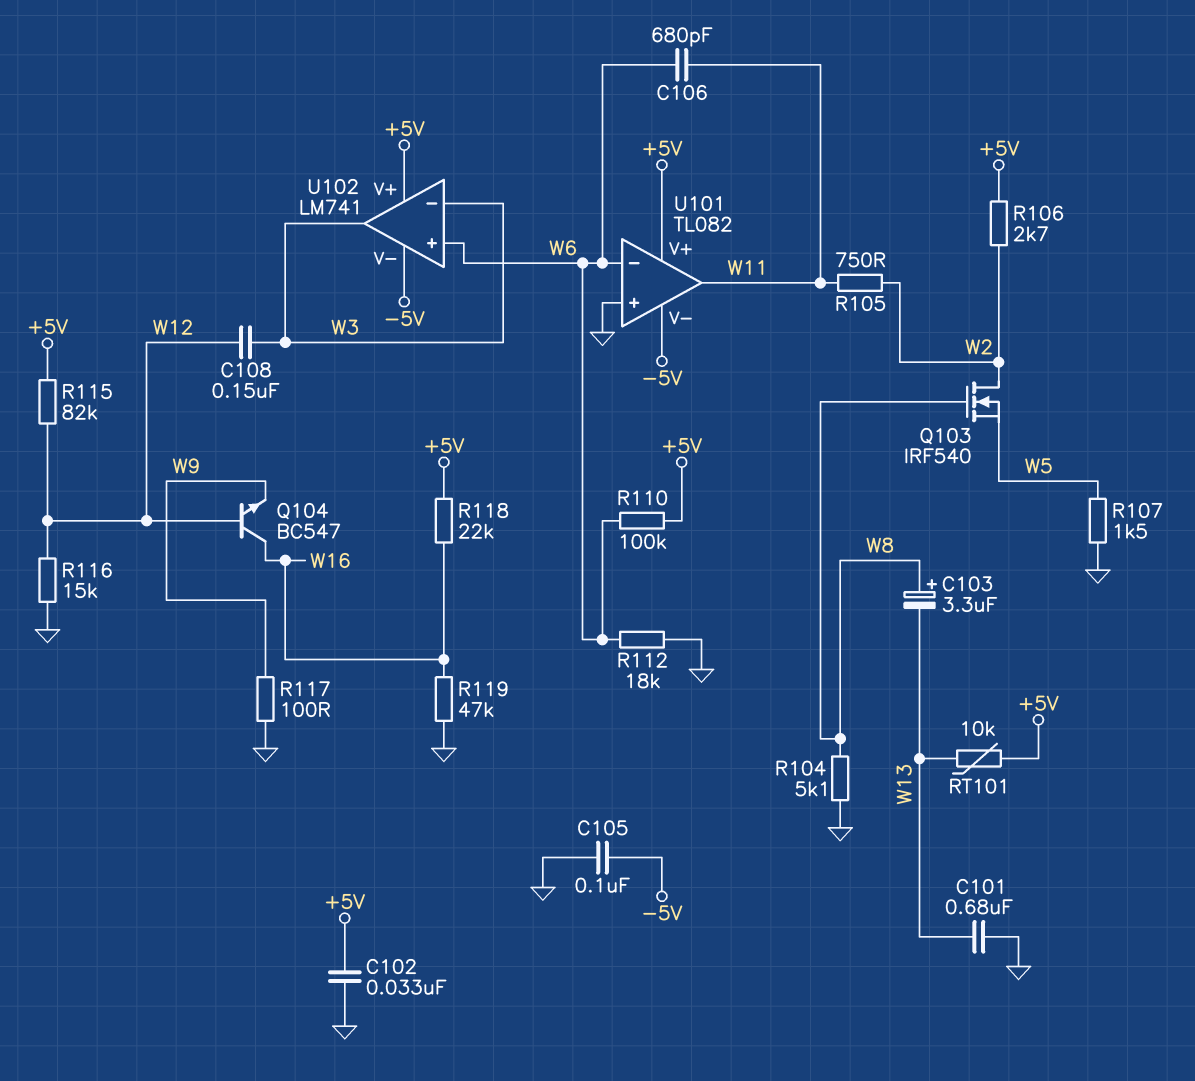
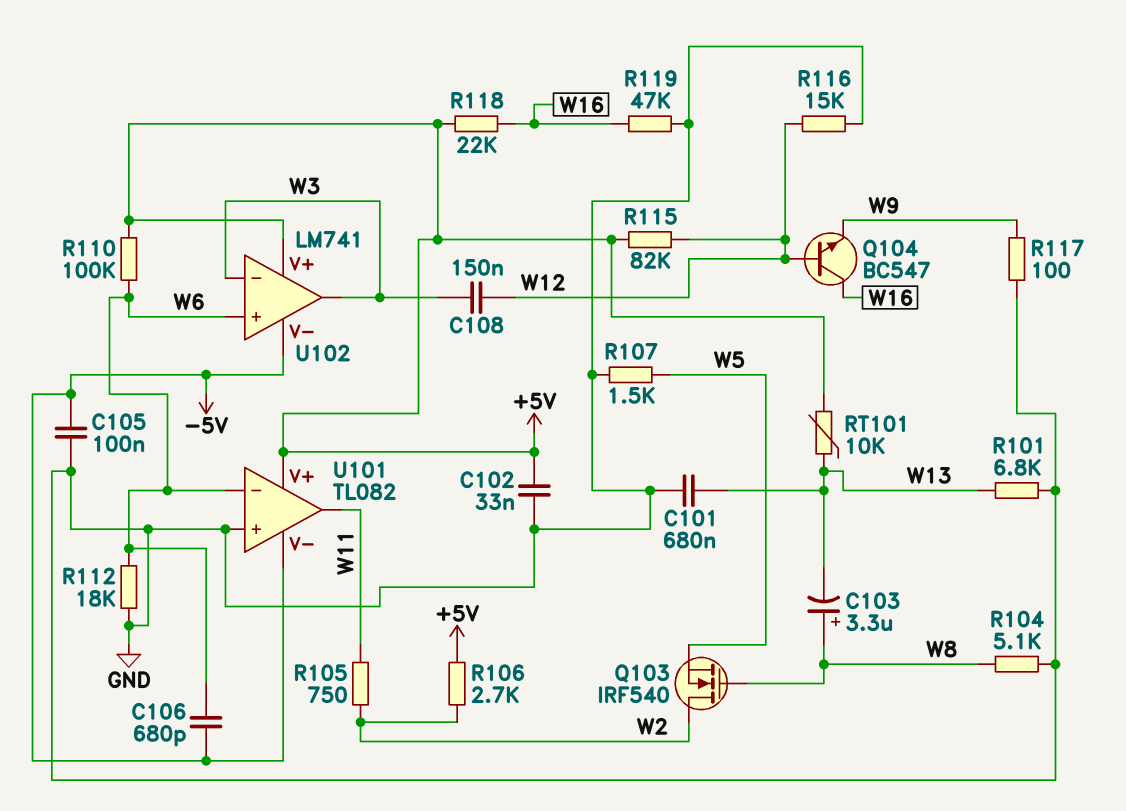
C106: 680pF (W6, W11) -> 680pF (-5V, W6)
R101: none -> 6.8k (GND, W13)

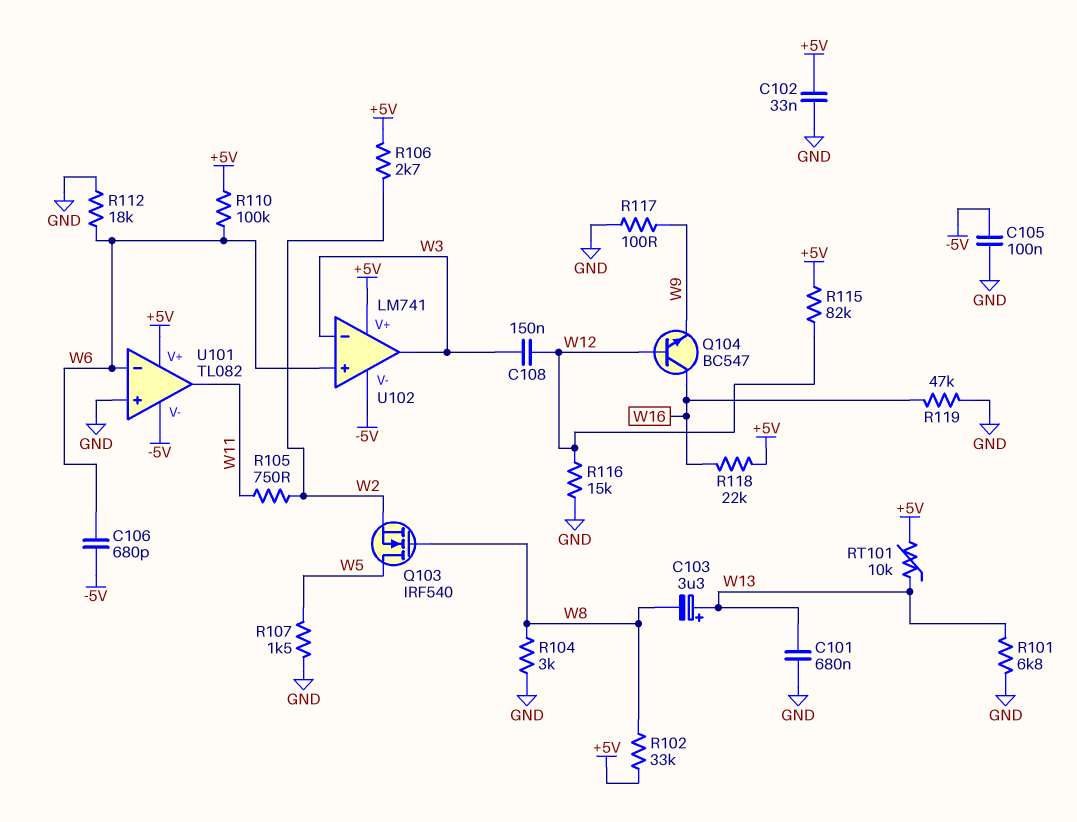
C103: 3.3uF (plus W8, minus W13) -> 3.3uF (plus W13, minus W8)
Q103: NMOS IRF540 (G W8, D W2, S W5) -> NMOS IRF540 (G W8, D W5, S W2)
R102: none -> 33k (+5V, W8)
R104: 5.1k (GND, W8) -> 3k (GND, W8)

